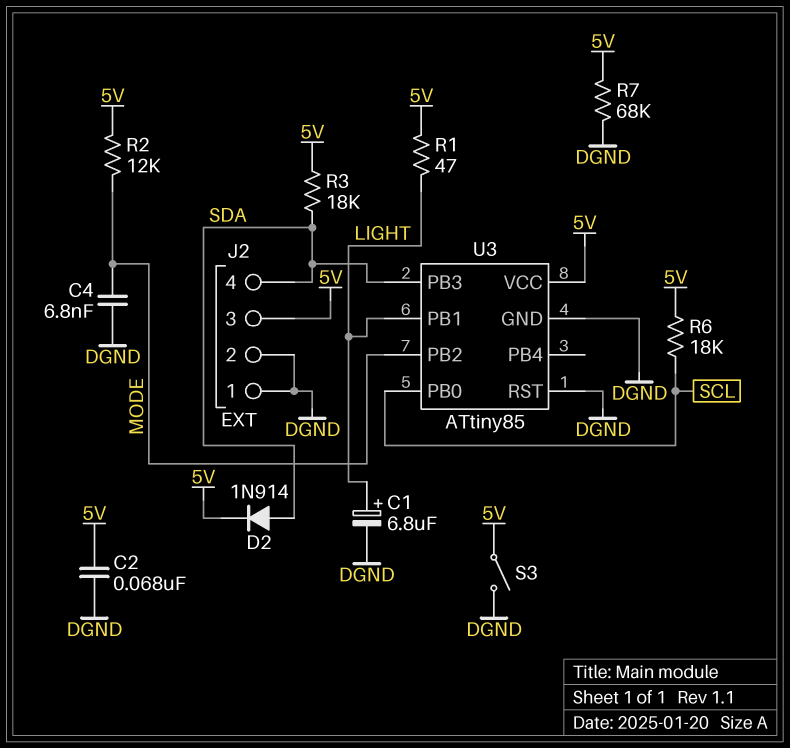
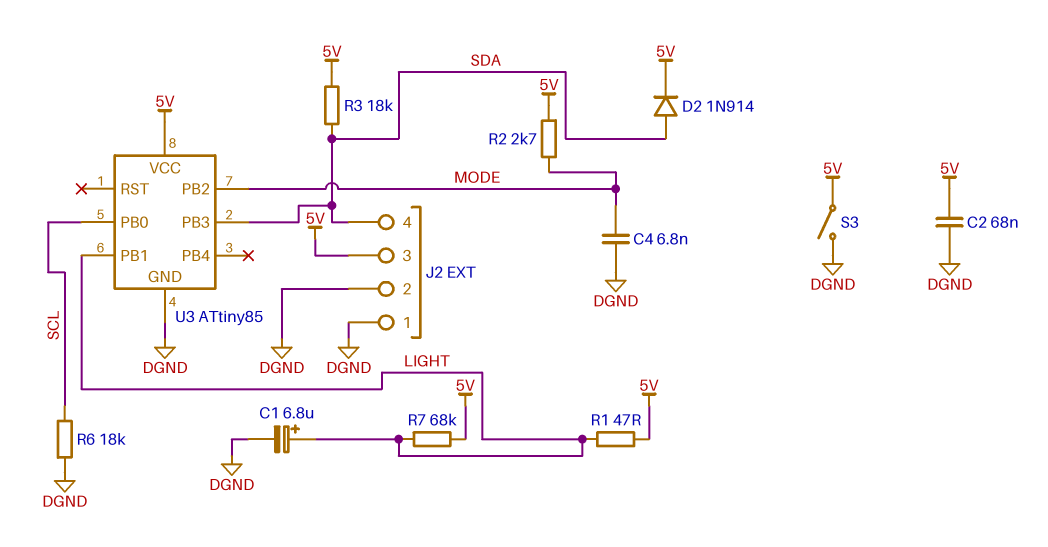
R2: 12k (5V, MODE) -> 2.7k (5V, MODE)
R6: 18k (5V, SCL) -> 18k (DGND, SCL)
R7: 68k (5V, DGND) -> 68k (5V, LIGHT)
U3 pin RST: DGND -> none

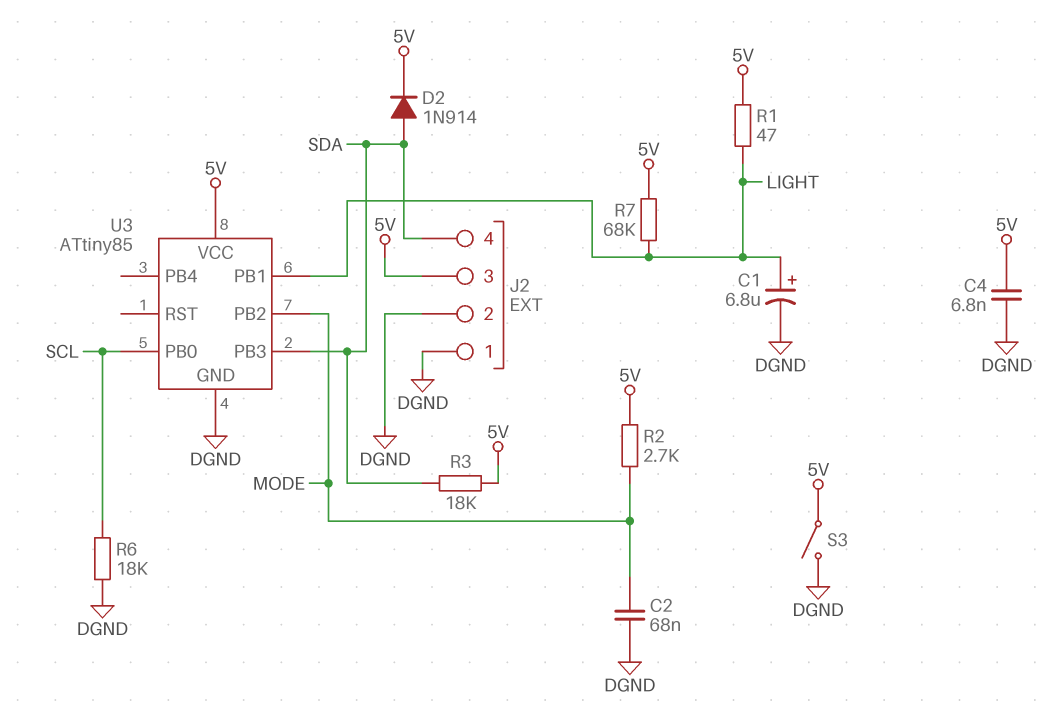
C2: 68nF (5V, DGND) -> 68nF (DGND, MODE)
C4: 6.8nF (DGND, MODE) -> 6.8nF (5V, DGND)

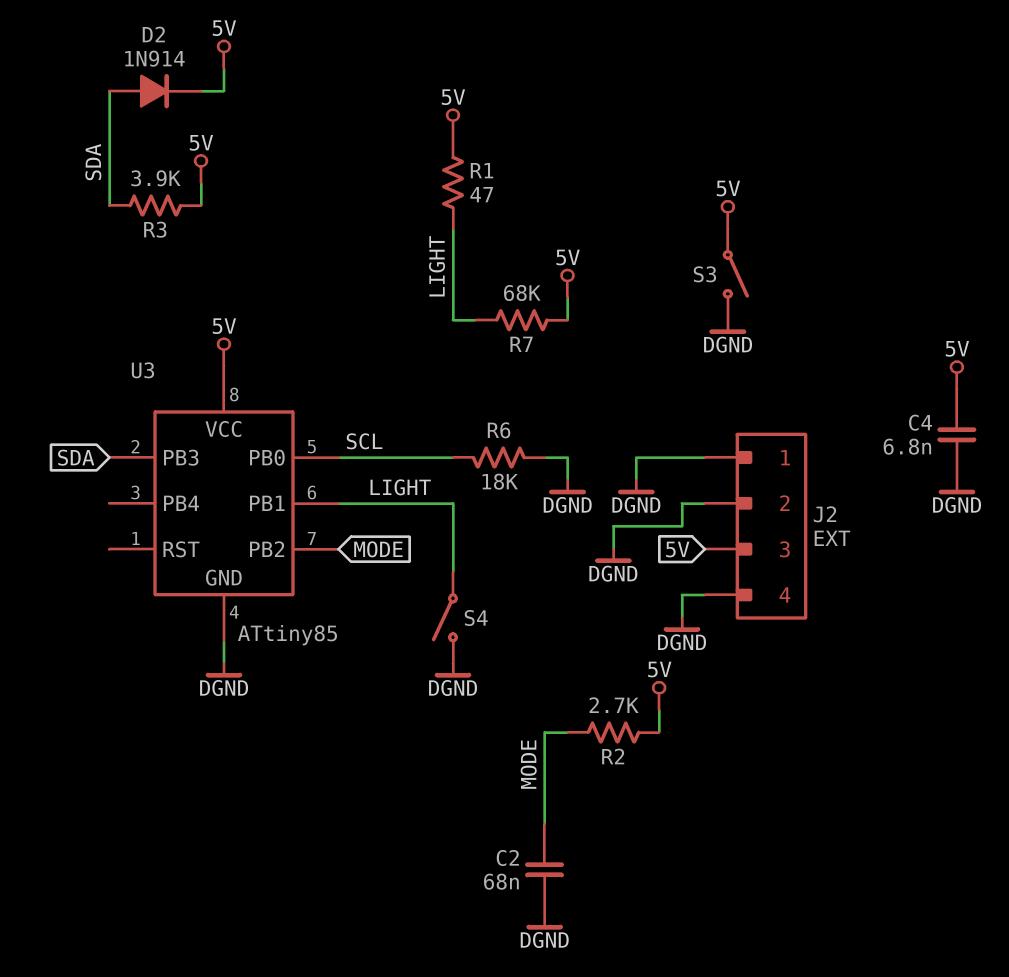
C1: 6.8uF (plus LIGHT, minus DGND) -> none
J2 pin 4: SDA -> DGND
R3: 18k (5V, SDA) -> 3.9k (5V, SDA)
S4: none -> switch (DGND, LIGHT)

